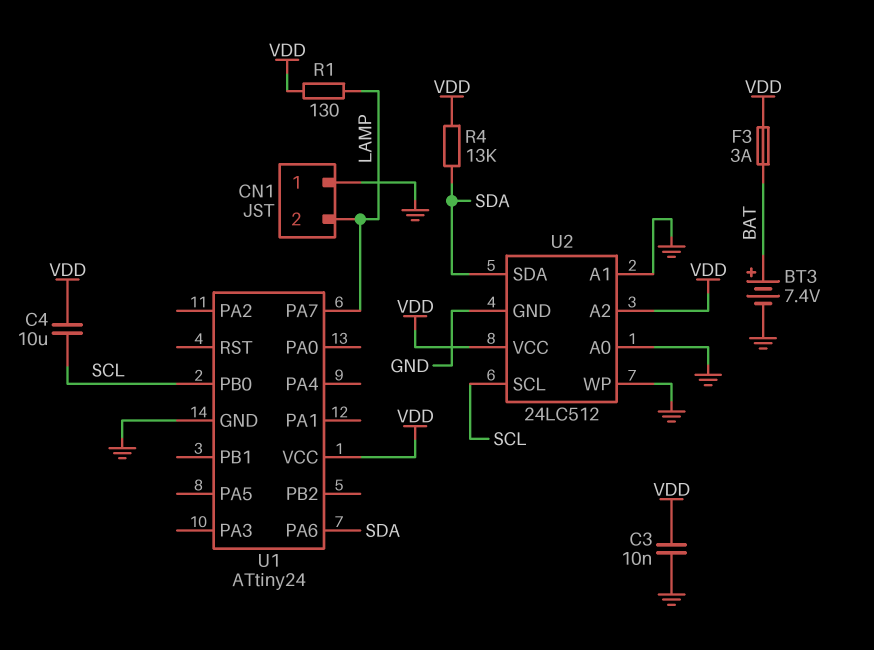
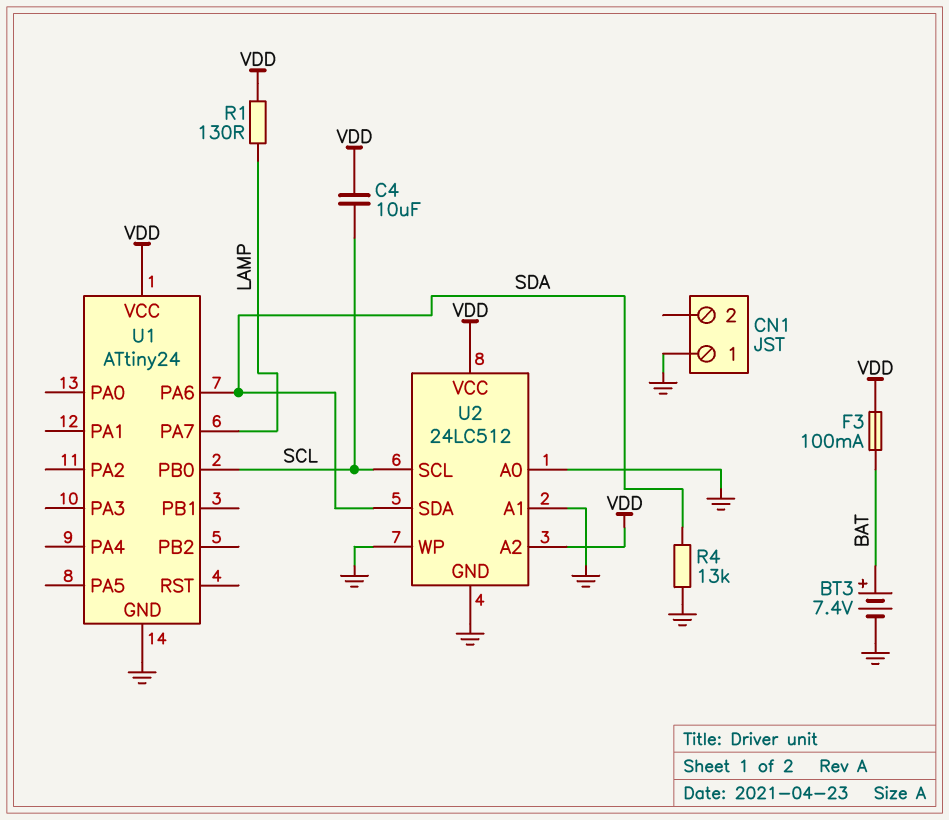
C3: 10nF (GND, VDD) -> none
CN1 pin 2: LAMP -> none
F3: 3A (BAT, VDD) -> 100mA (BAT, VDD)
R4: 13k (SDA, VDD) -> 13k (GND, SDA)

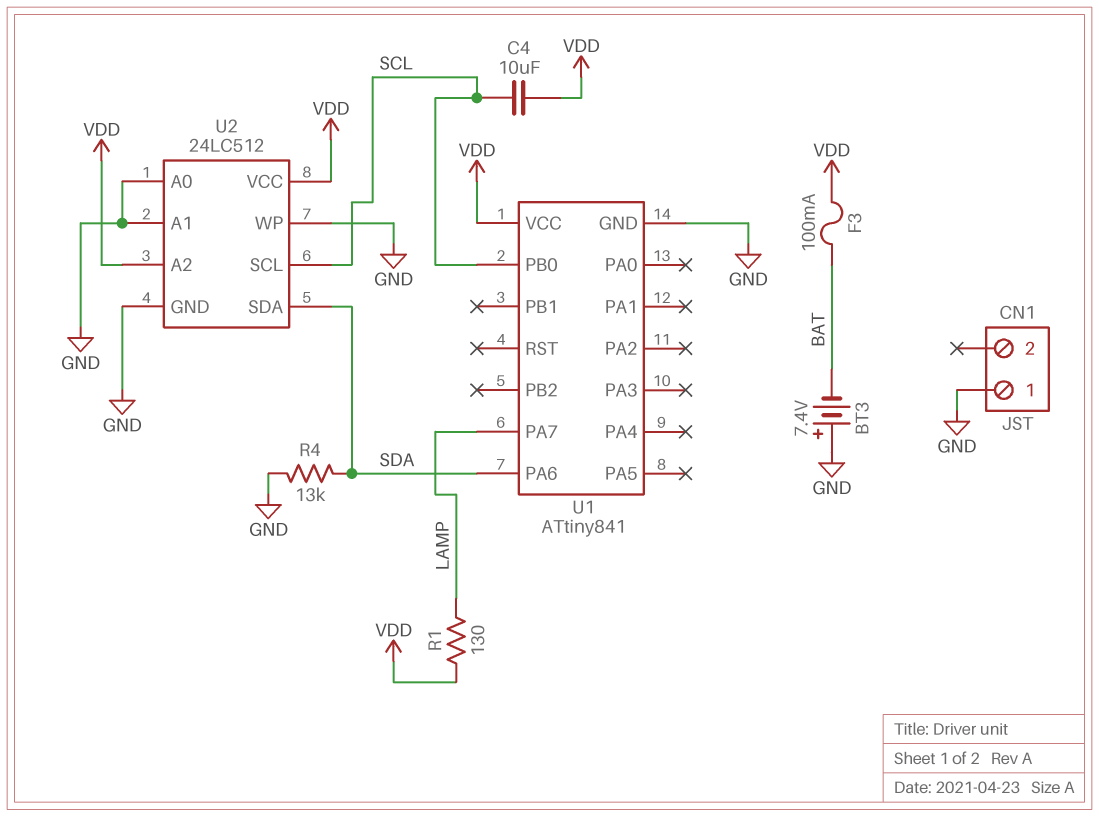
BT3: 7.4V (plus BAT, minus GND) -> 7.4V (plus GND, minus BAT)
U1: ATtiny24 -> ATtiny841

